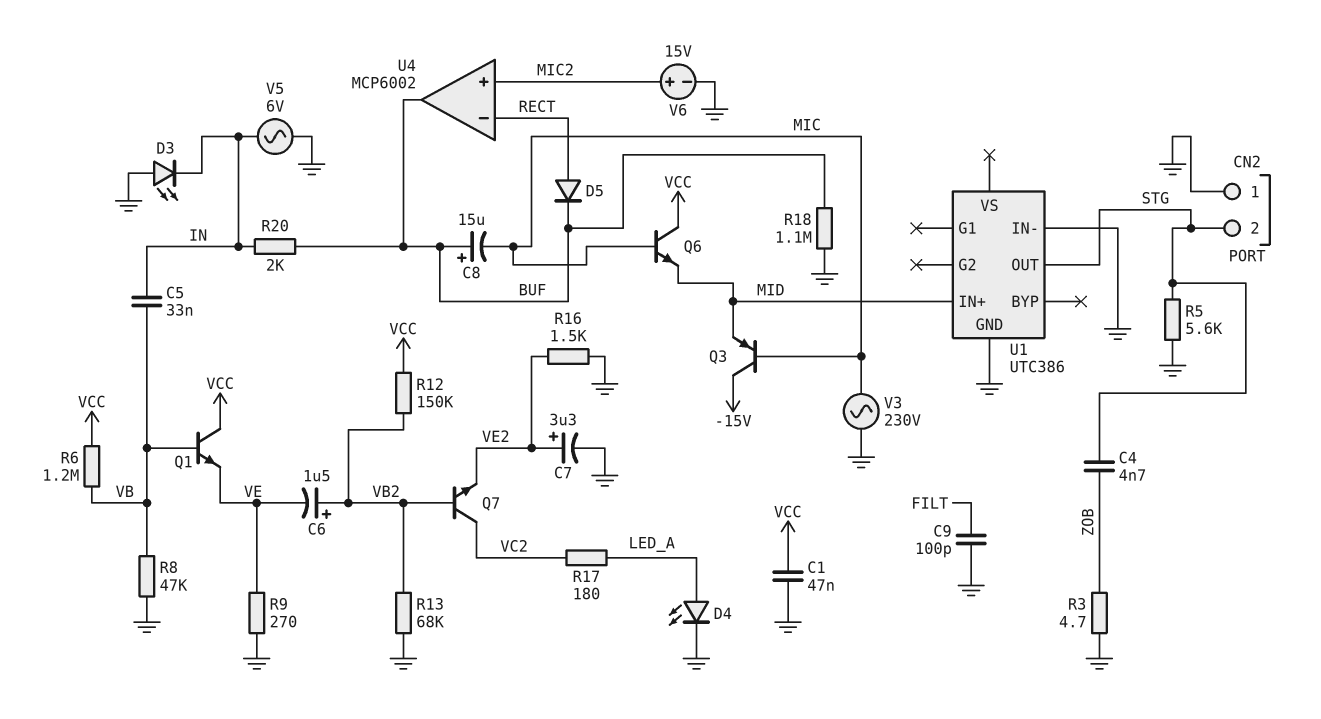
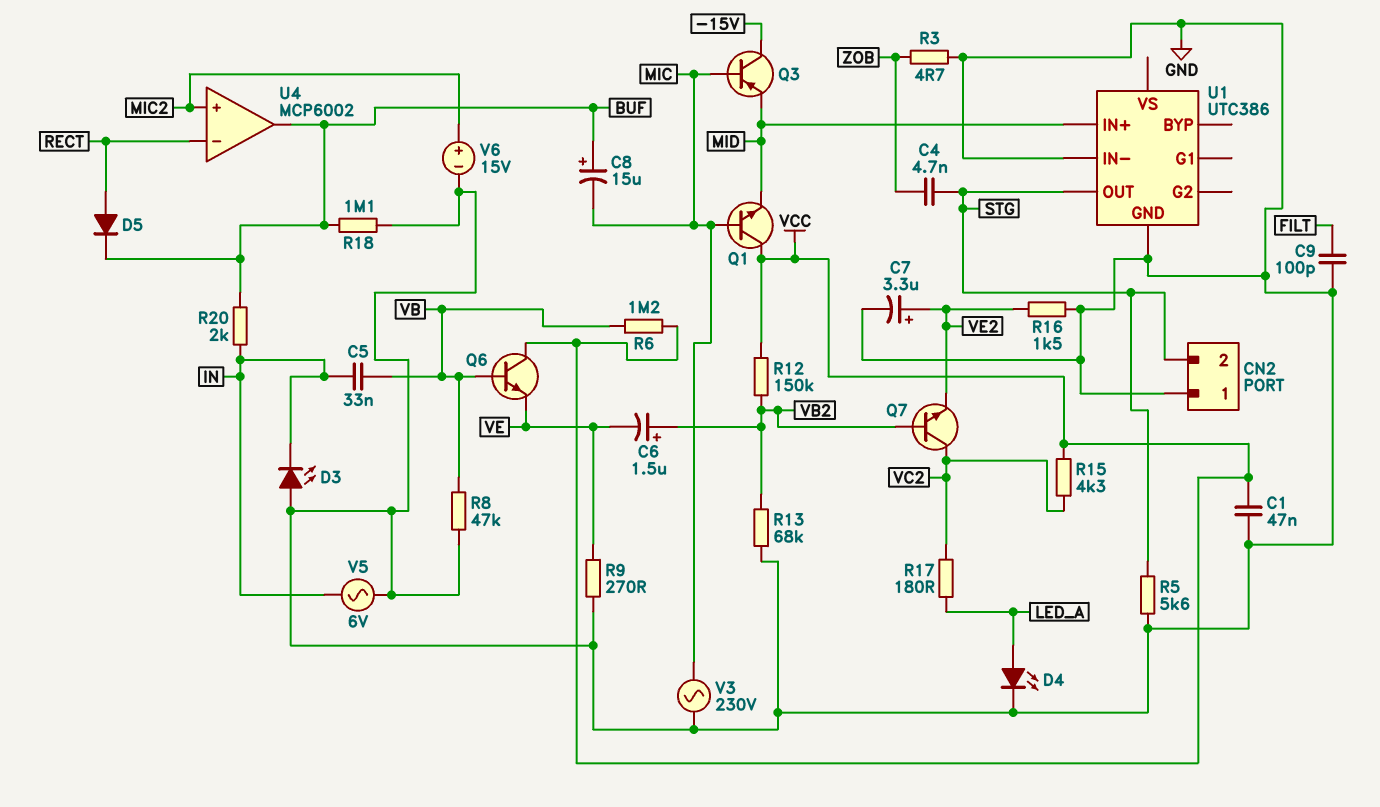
Q1: NPN (B VB, C VCC, E VE) -> NPN (B MIC, C VCC, E MID)
Q6: NPN (B MIC, C VCC, E MID) -> NPN (B VB, C VCC, E VE)
R15: none -> 4.3k (VC2, VCC)

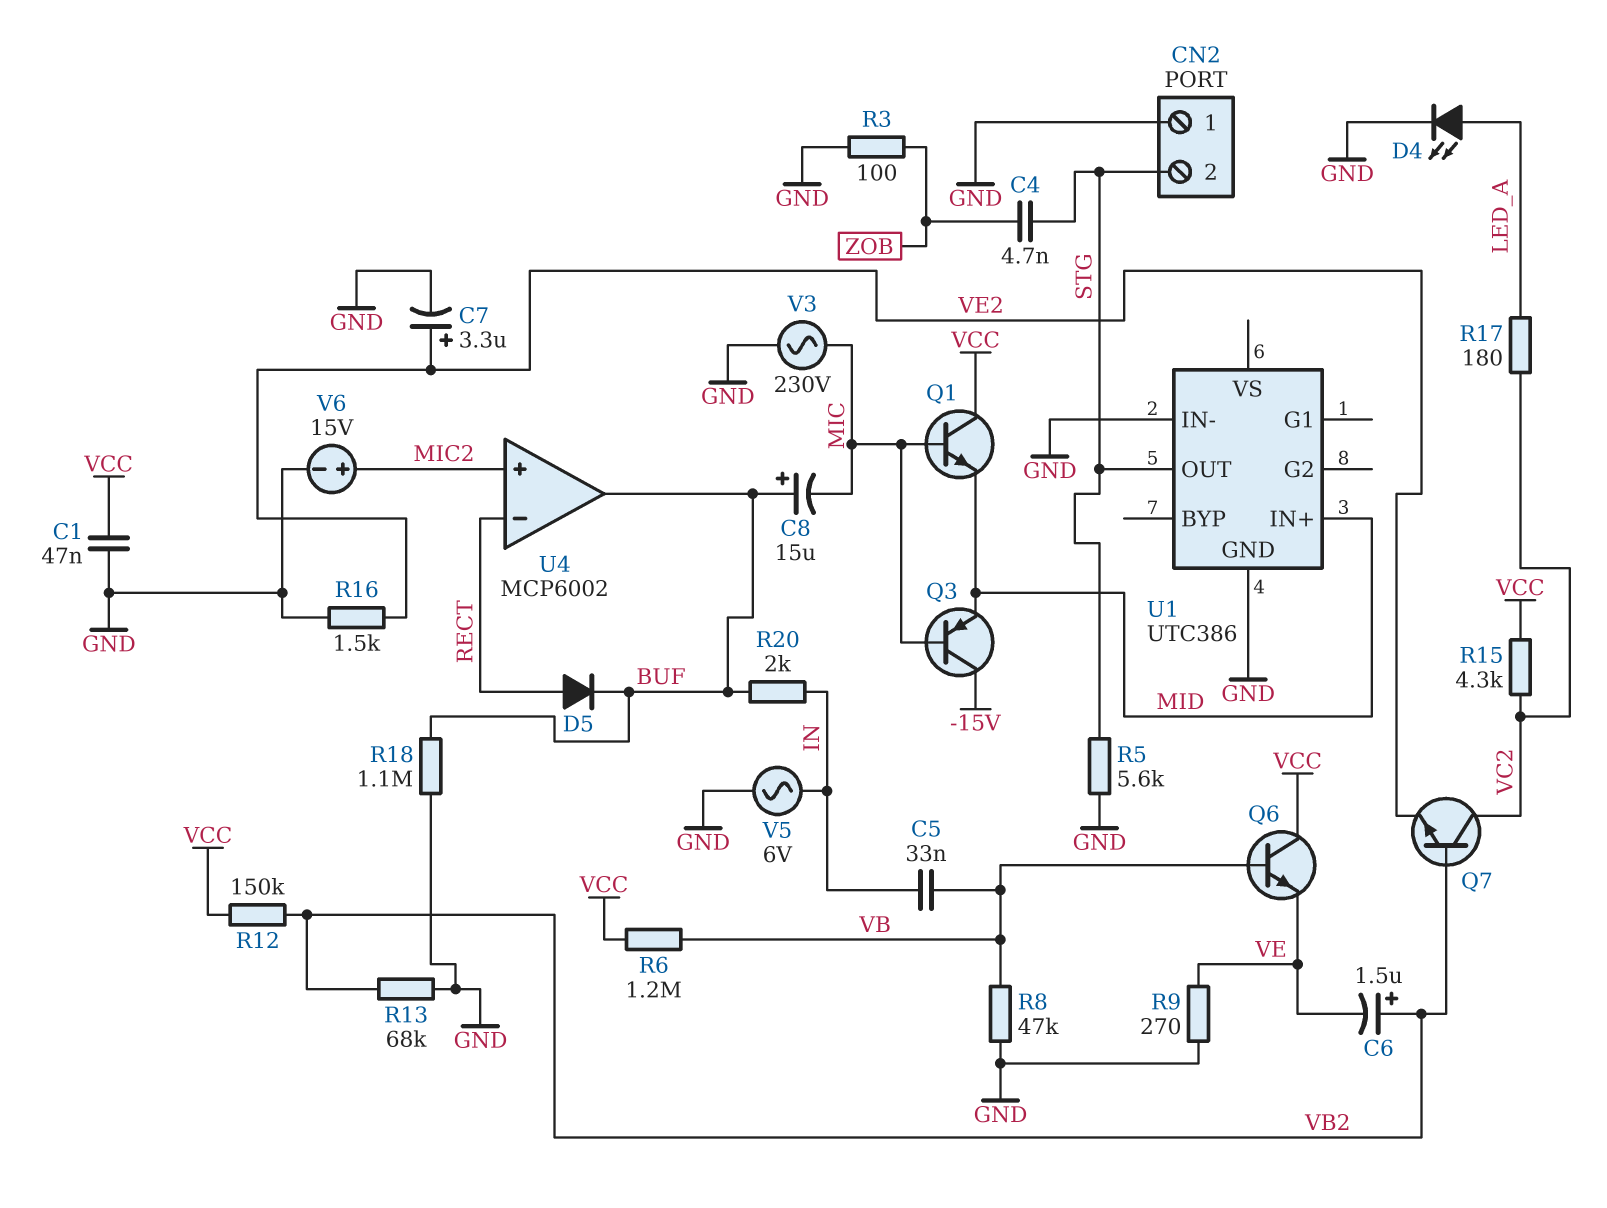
C9: 100pF (FILT, GND) -> none
D3: LED (A GND, K IN) -> none
R3: 4.7 (GND, ZOB) -> 100 (GND, ZOB)

